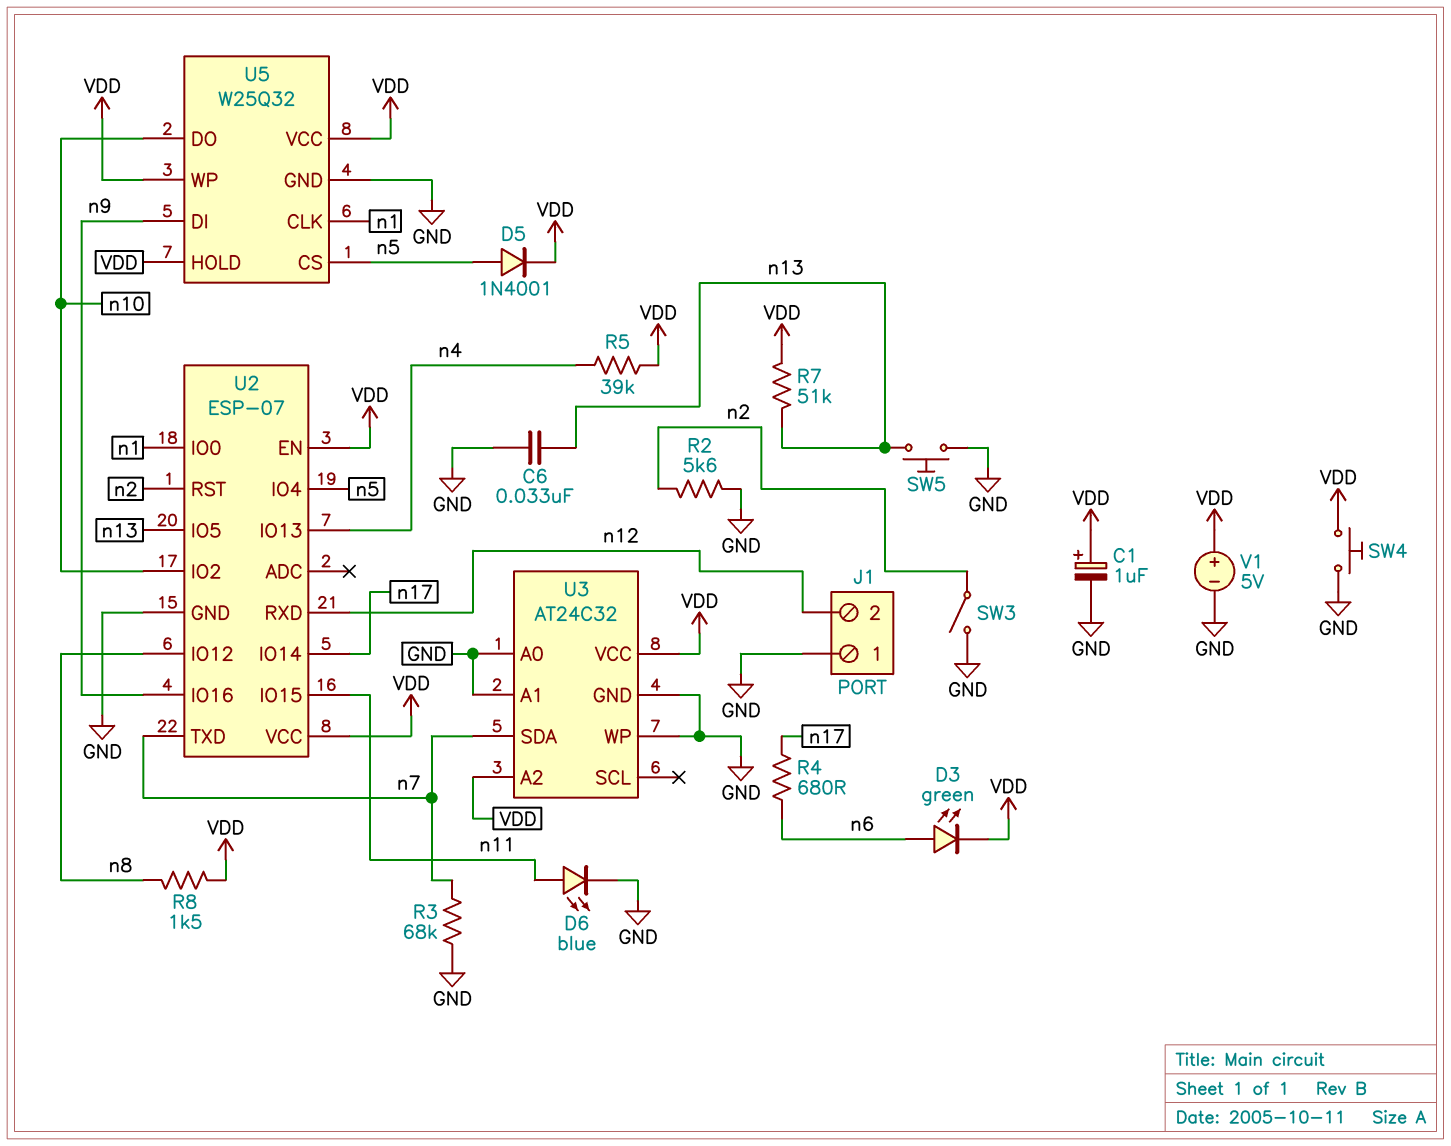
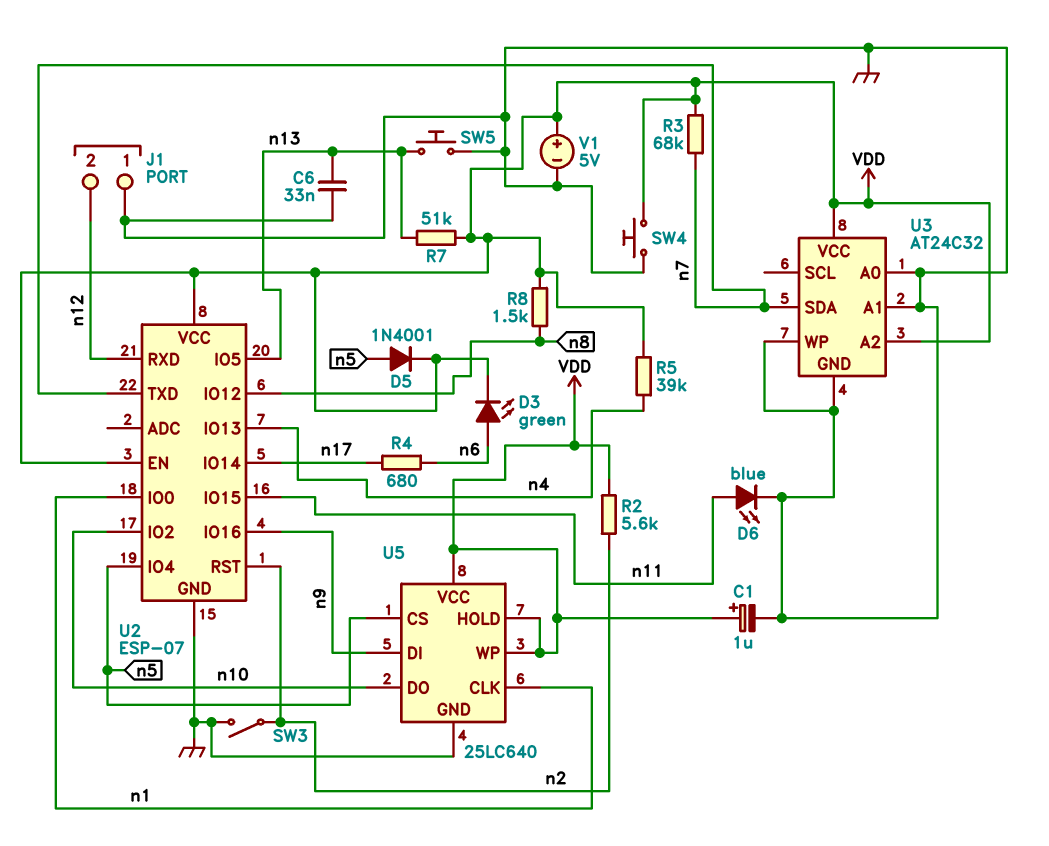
R2: 5.6k (GND, n2) -> 5.6k (VDD, n2)
R3: 68k (GND, n7) -> 68k (VDD, n7)
U5: W25Q32 -> 25LC640

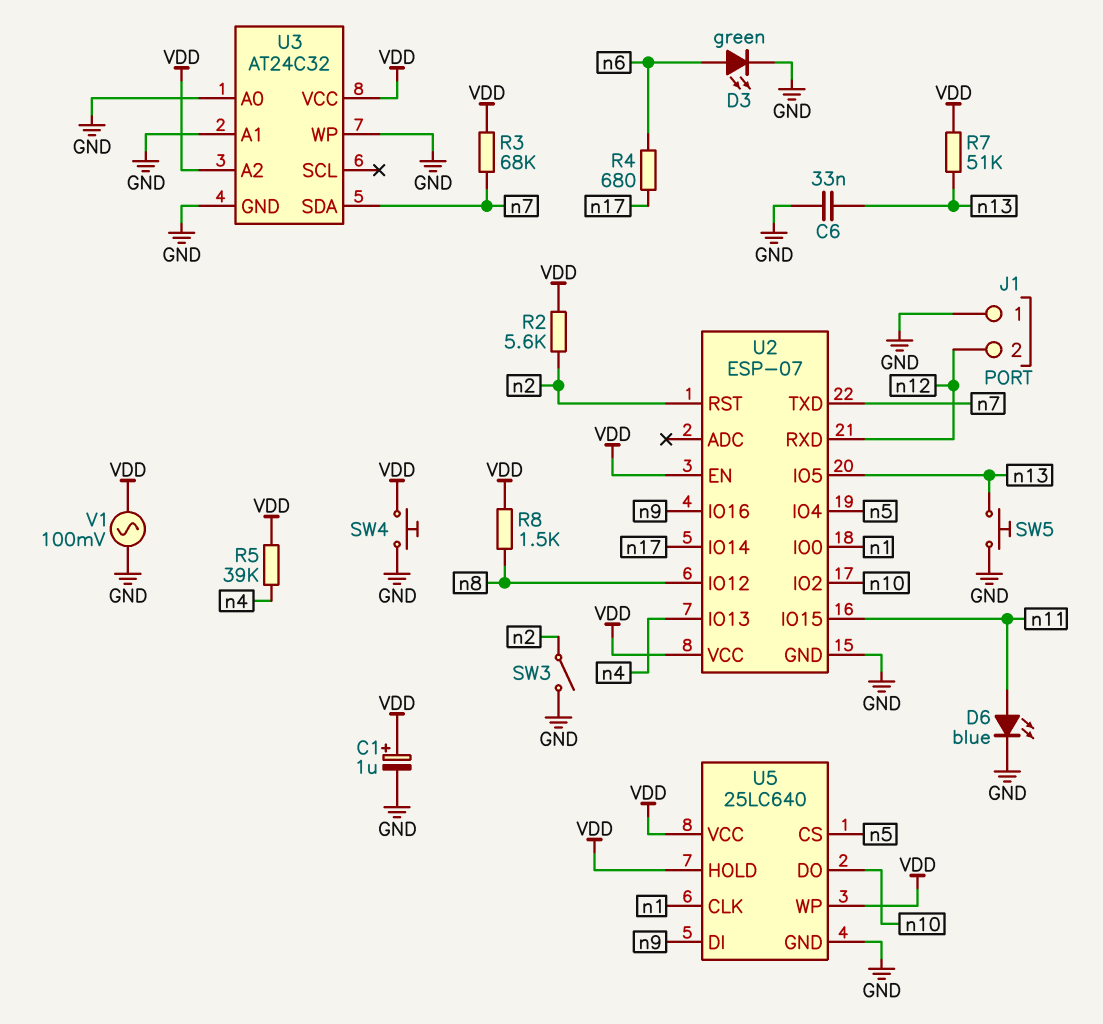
D3: LED green (A n6, K VDD) -> LED green (A n6, K GND)
D5: diode 1N4001 (A n5, K VDD) -> none
V1: 5V (plus VDD, minus GND) -> AC 100mV (GND, VDD)

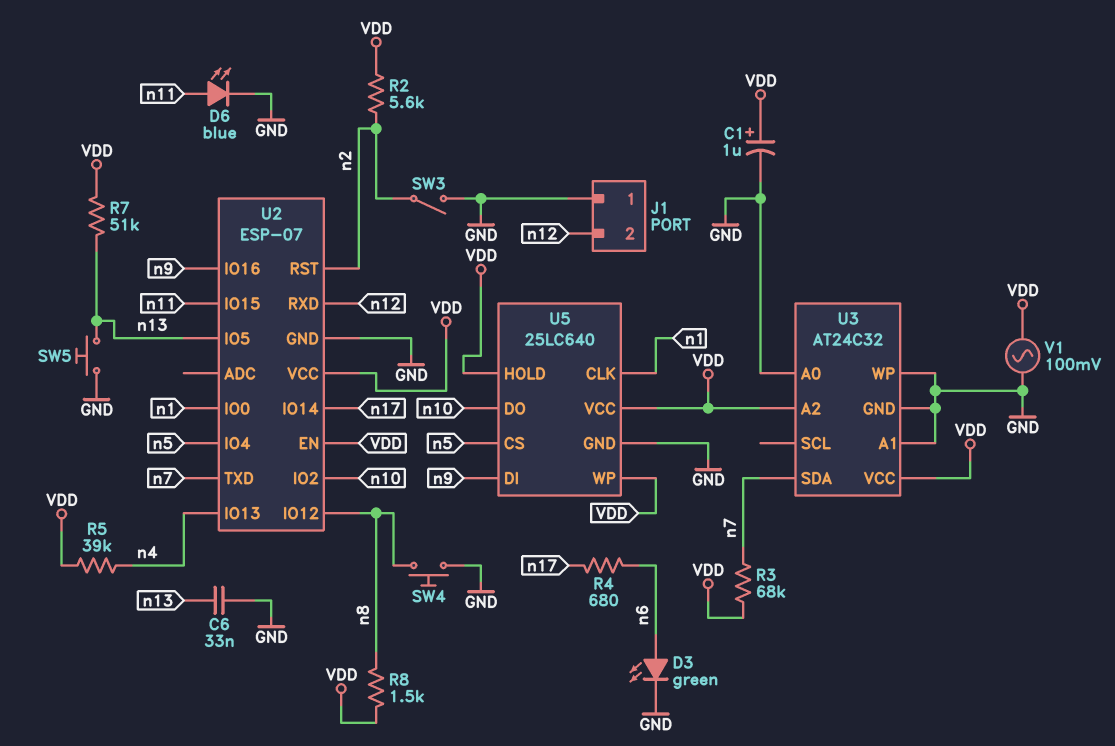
SW4: button (GND, VDD) -> button (GND, n8)

